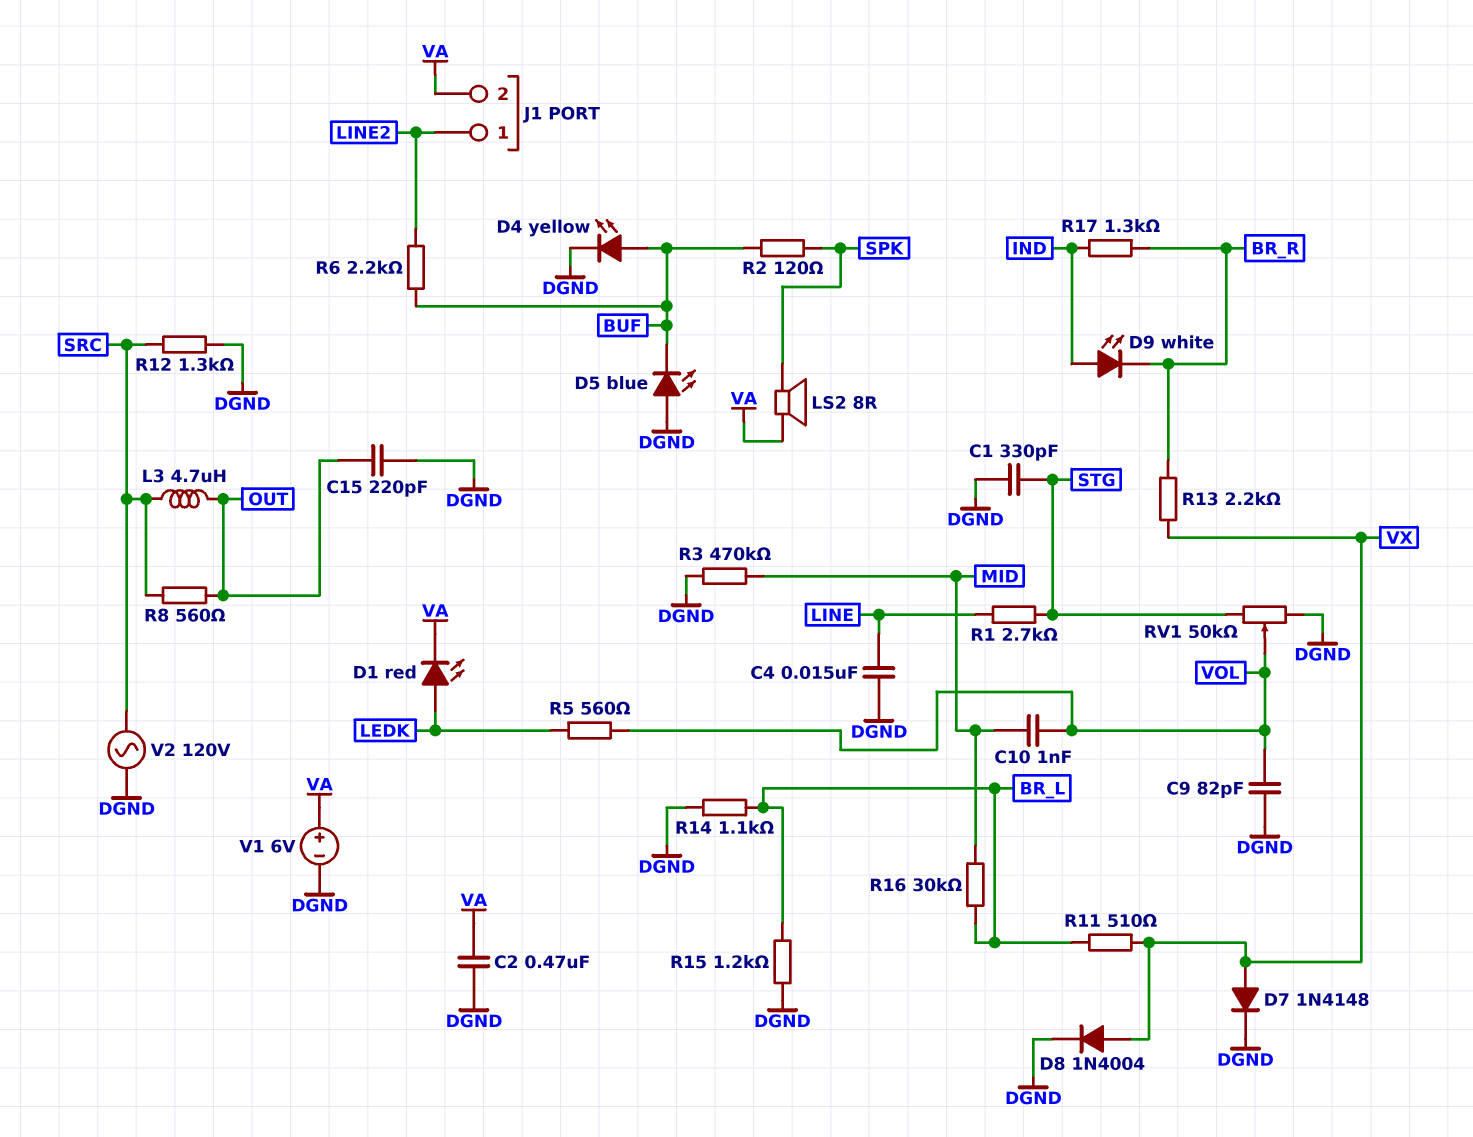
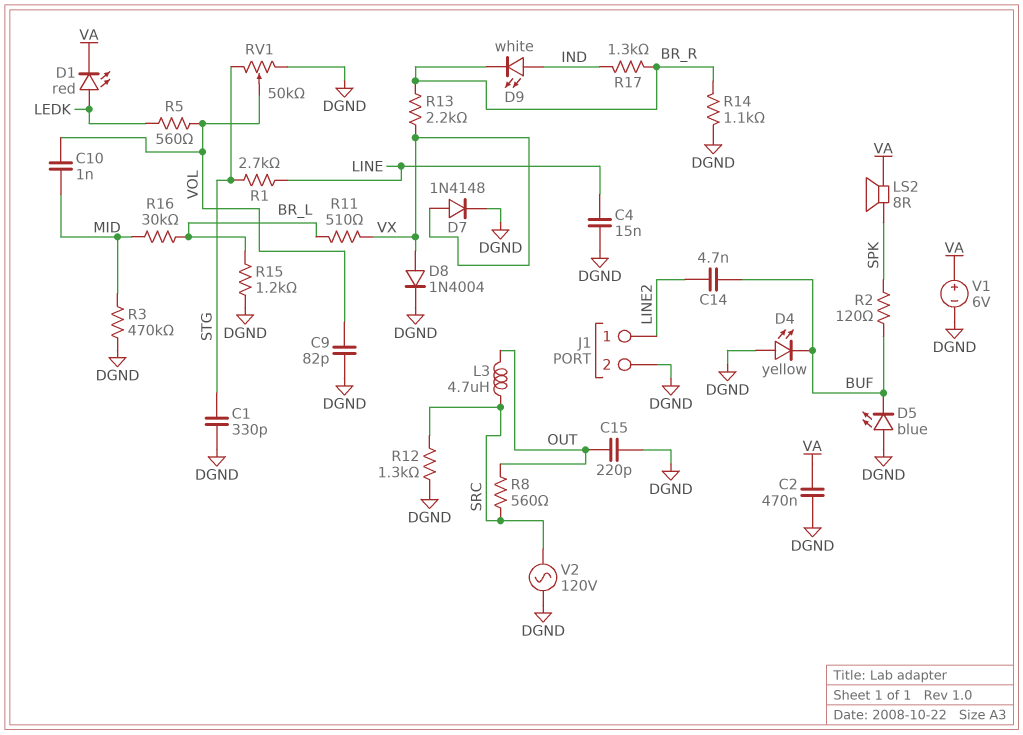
C14: none -> 4.7nF (BUF, LINE2)
D4: LED yellow (A BUF, K DGND) -> LED yellow (A DGND, K BUF)
J1 pin 2: VA -> DGND
R6: 2.2k (BUF, LINE2) -> none
R14: 1.1k (BR_L, DGND) -> 1.1k (BR_R, DGND)

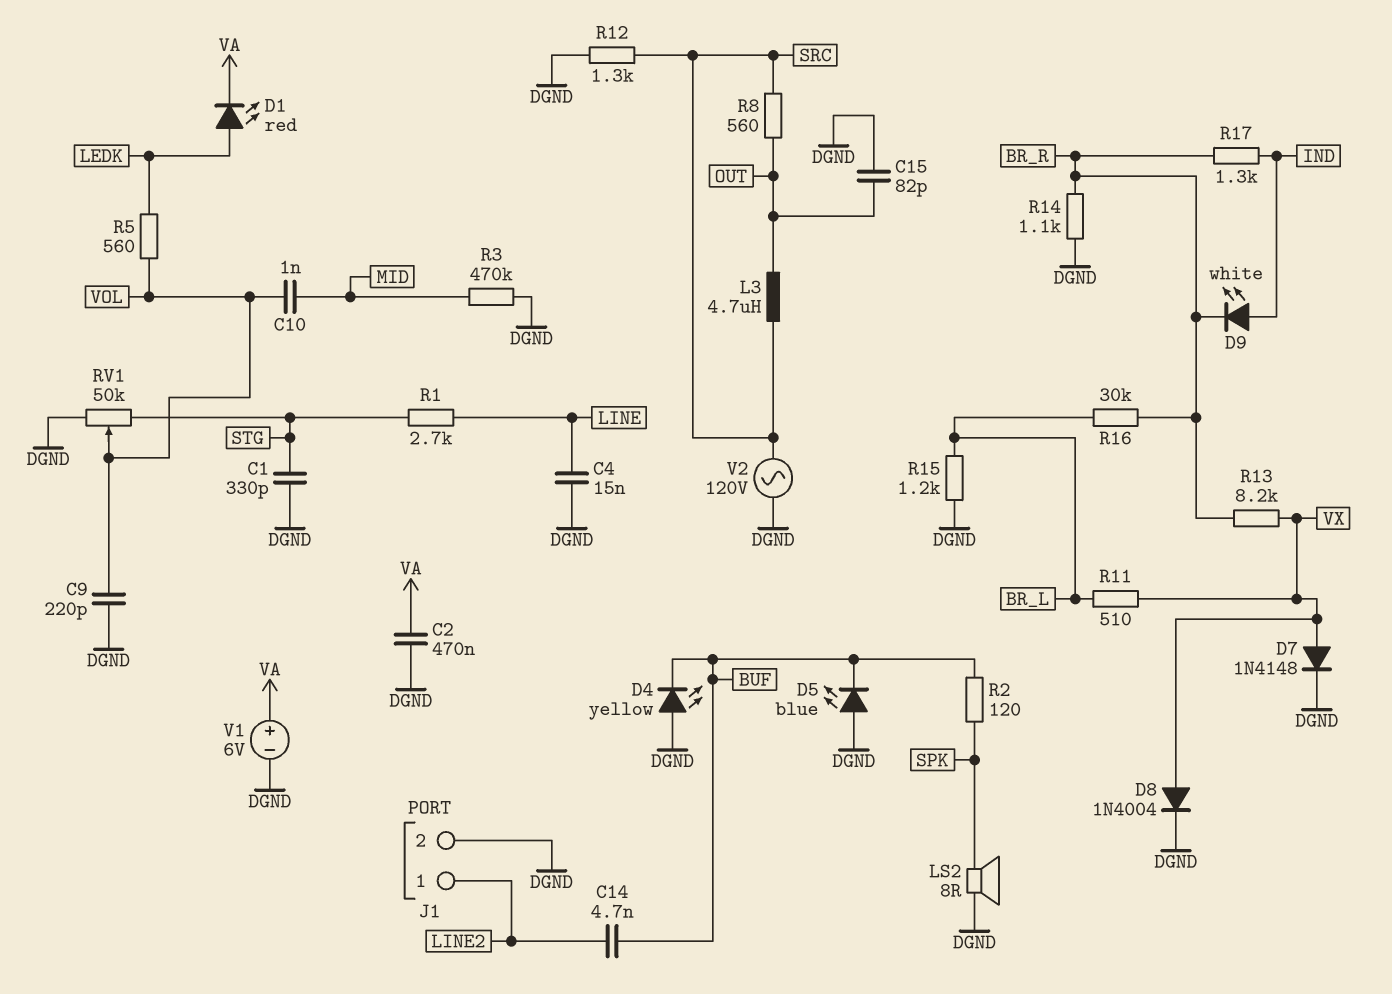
C9: 82pF (DGND, VOL) -> 220pF (DGND, VOL)
C15: 220pF (DGND, OUT) -> 82pF (DGND, OUT)
LS2: speaker 8R (SPK, VA) -> speaker 8R (DGND, SPK)
R13: 2.2k (BR_R, VX) -> 8.2k (BR_R, VX)
R16: 30k (BR_L, MID) -> 30k (BR_L, BR_R)

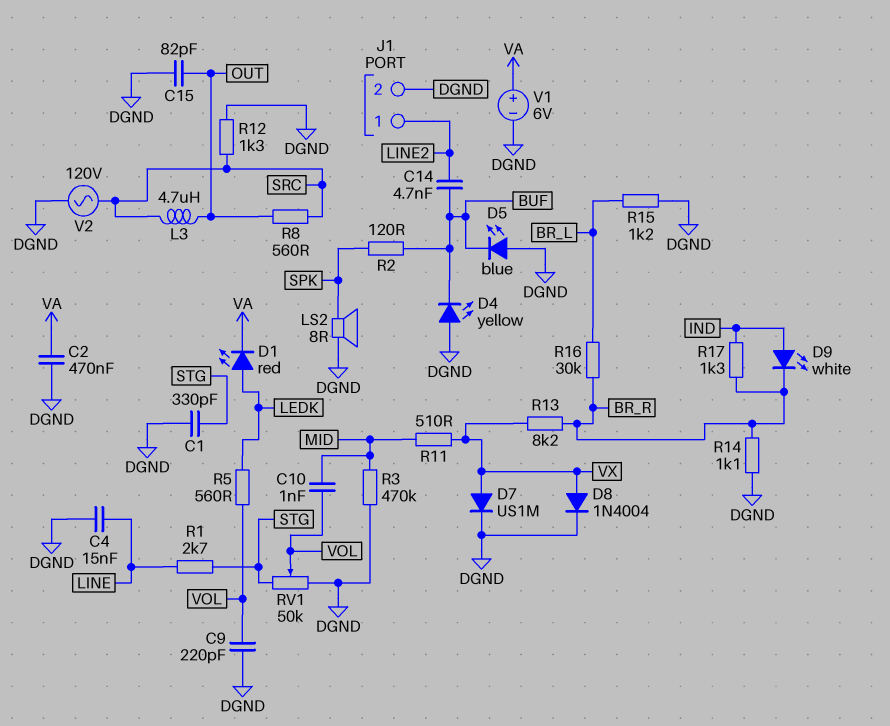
D7: diode 1N4148 (A VX, K DGND) -> diode US1M (A VX, K DGND)
R11: 510 (BR_L, VX) -> 510 (MID, VX)

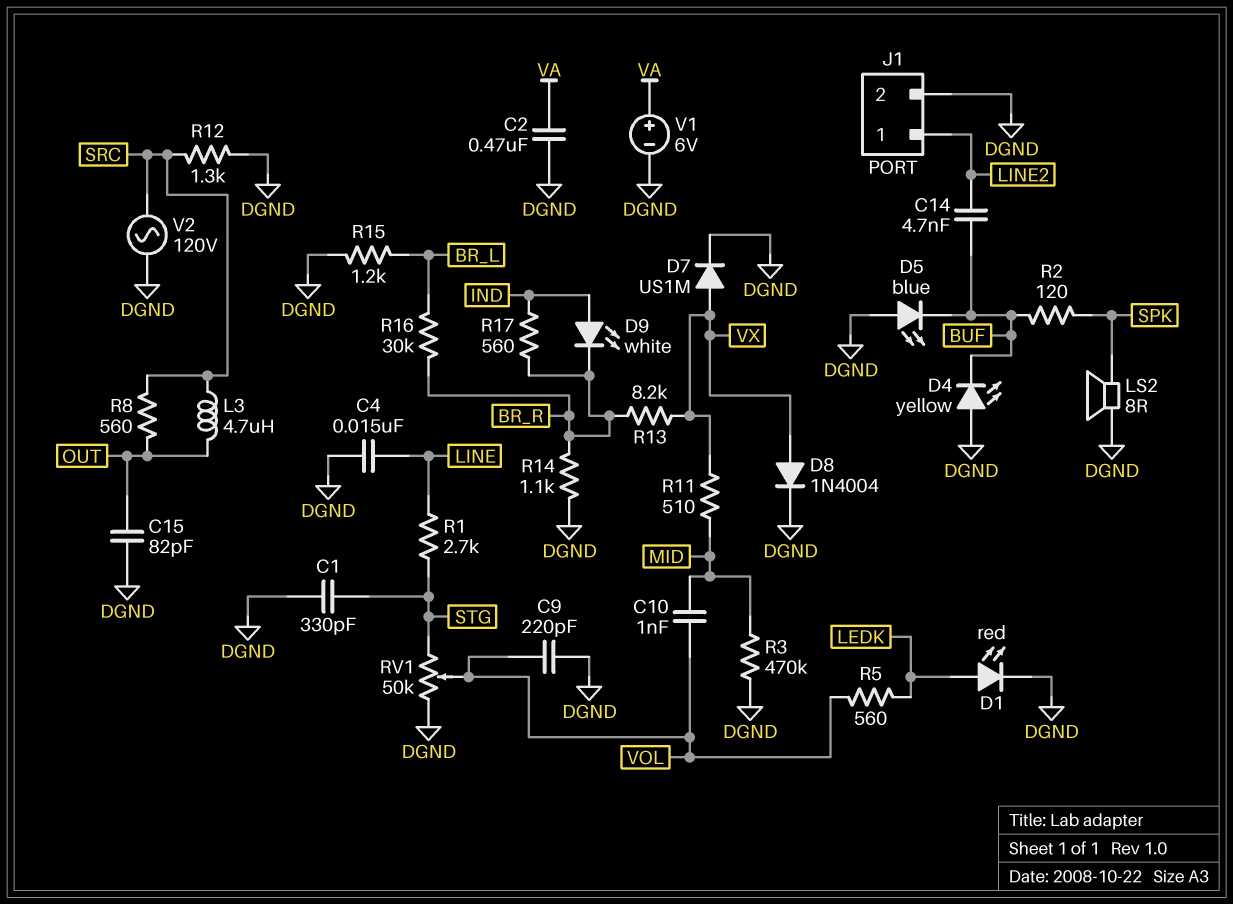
D1: LED red (A LEDK, K VA) -> LED red (A LEDK, K DGND)
R17: 1.3k (BR_R, IND) -> 560 (BR_R, IND)

